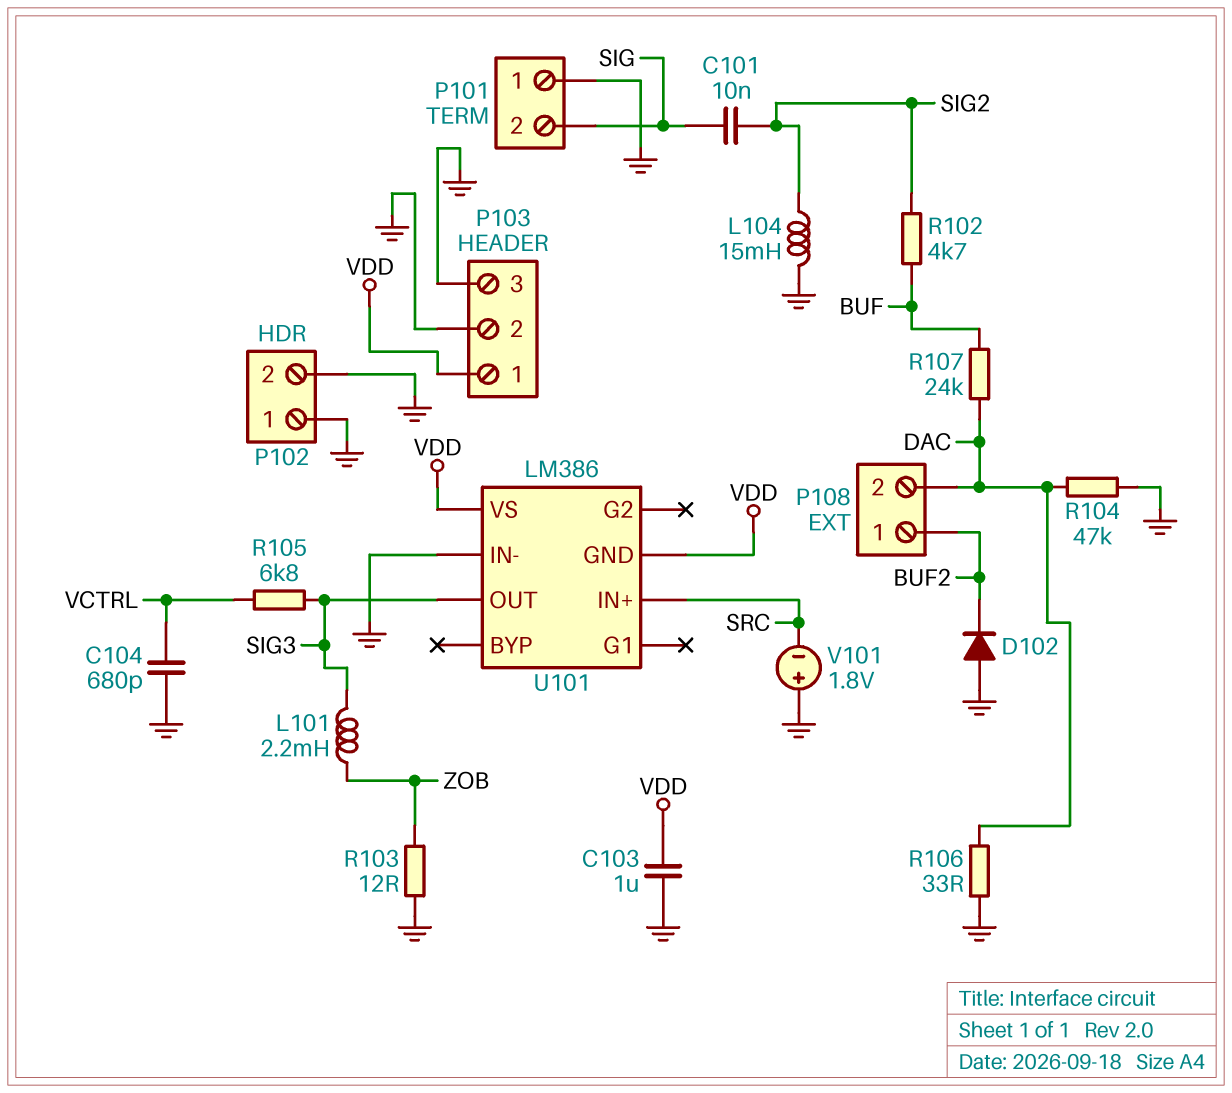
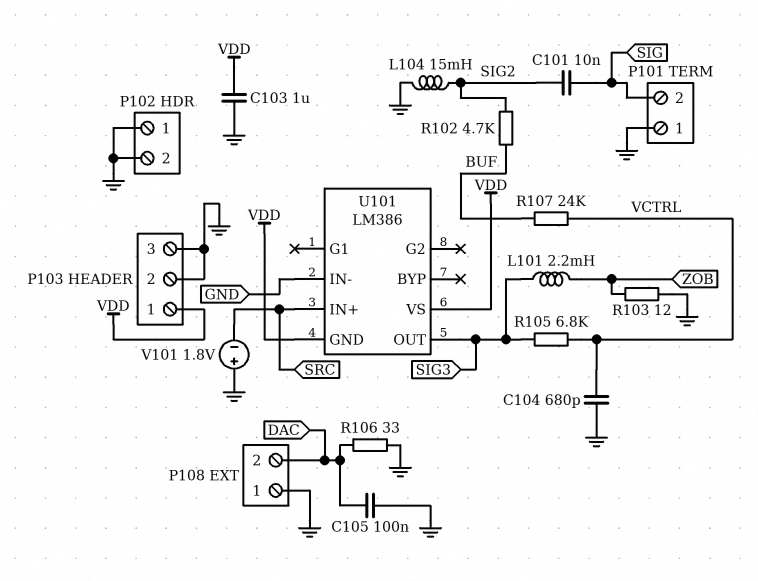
C105: none -> 100nF (DAC, GND)
D102: diode (A GND, K BUF2) -> none
P108 pin 1: BUF2 -> GND
R104: 47k (DAC, GND) -> none
R107: 24k (BUF, DAC) -> 24k (BUF, VCTRL)

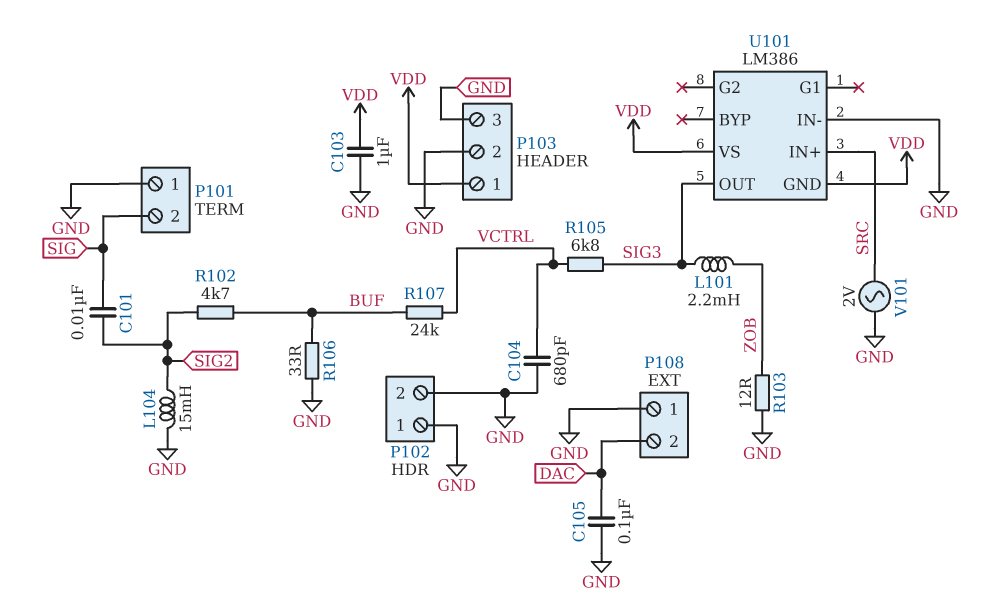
R106: 33 (DAC, GND) -> 33 (BUF, GND)
V101: 1.8V (plus GND, minus SRC) -> AC 2V (GND, SRC)

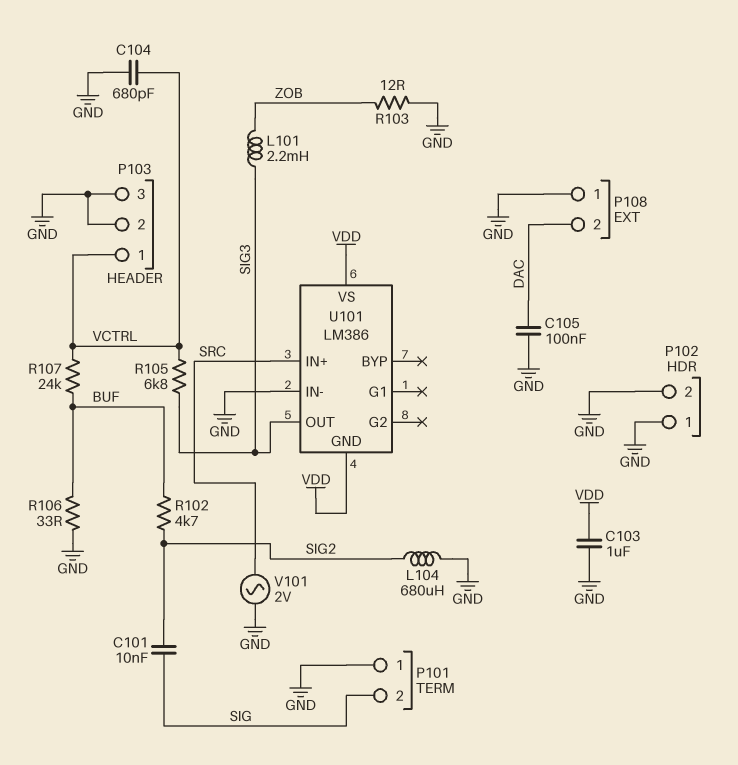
L104: 15mH (GND, SIG2) -> 680uH (GND, SIG2)
P103 pin 1: VDD -> VCTRL

